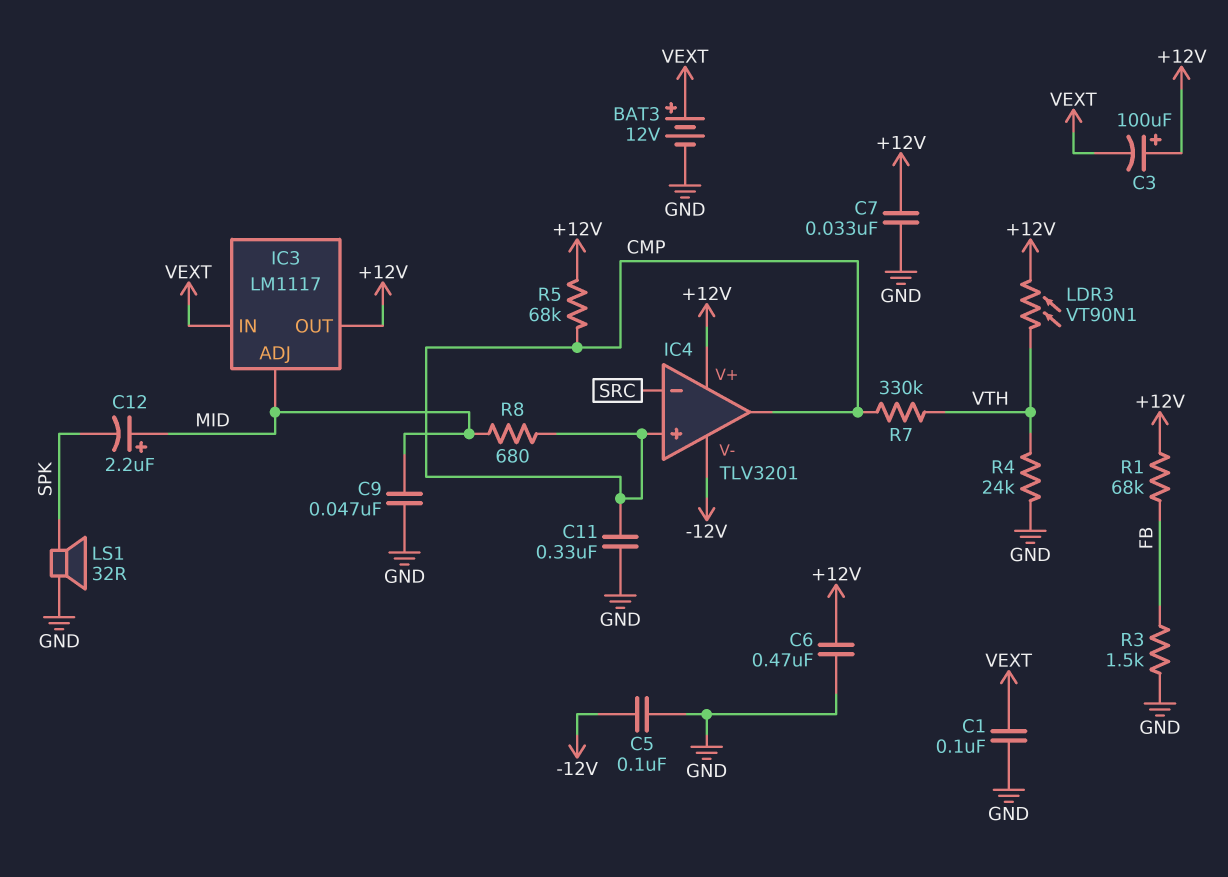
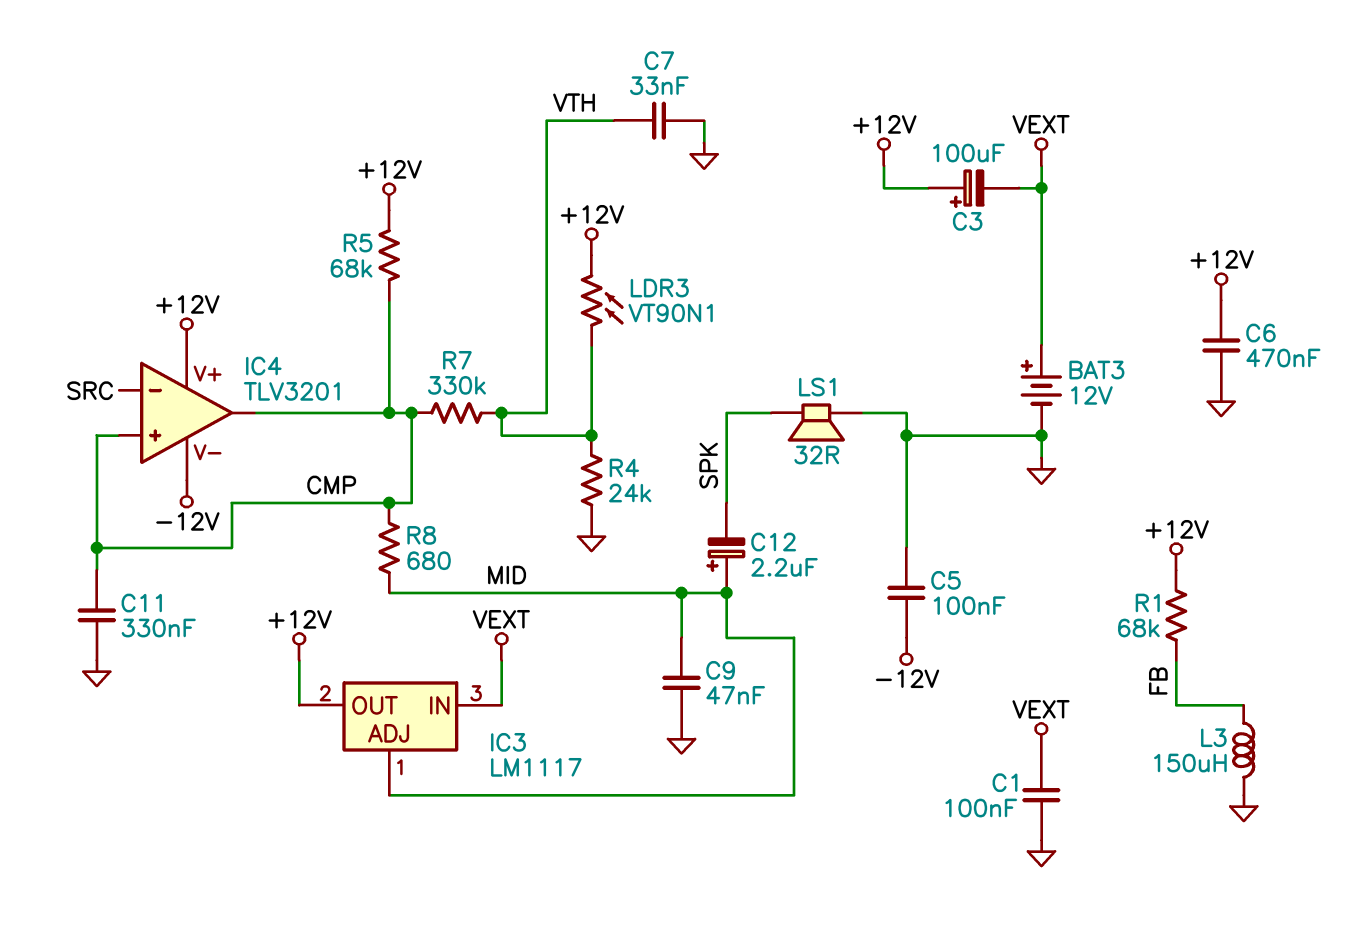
C7: 33nF (+12V, GND) -> 33nF (GND, VTH)
L3: none -> 150uH (FB, GND)
R3: 1.5k (FB, GND) -> none

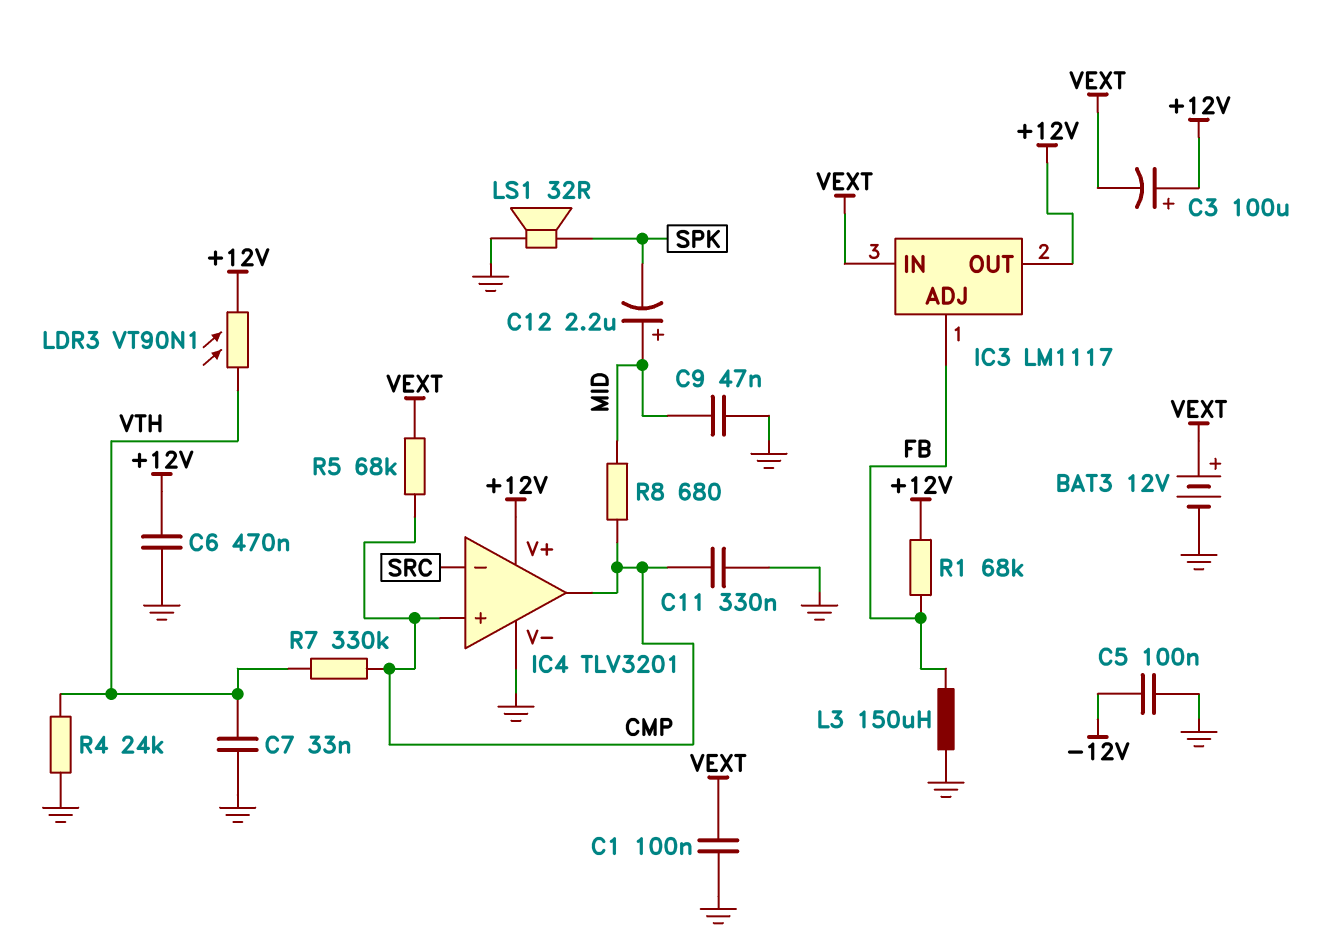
IC3 pin ADJ: MID -> FB
IC4 pin V-: -12V -> GND
R5: 68k (+12V, CMP) -> 68k (CMP, VEXT)

